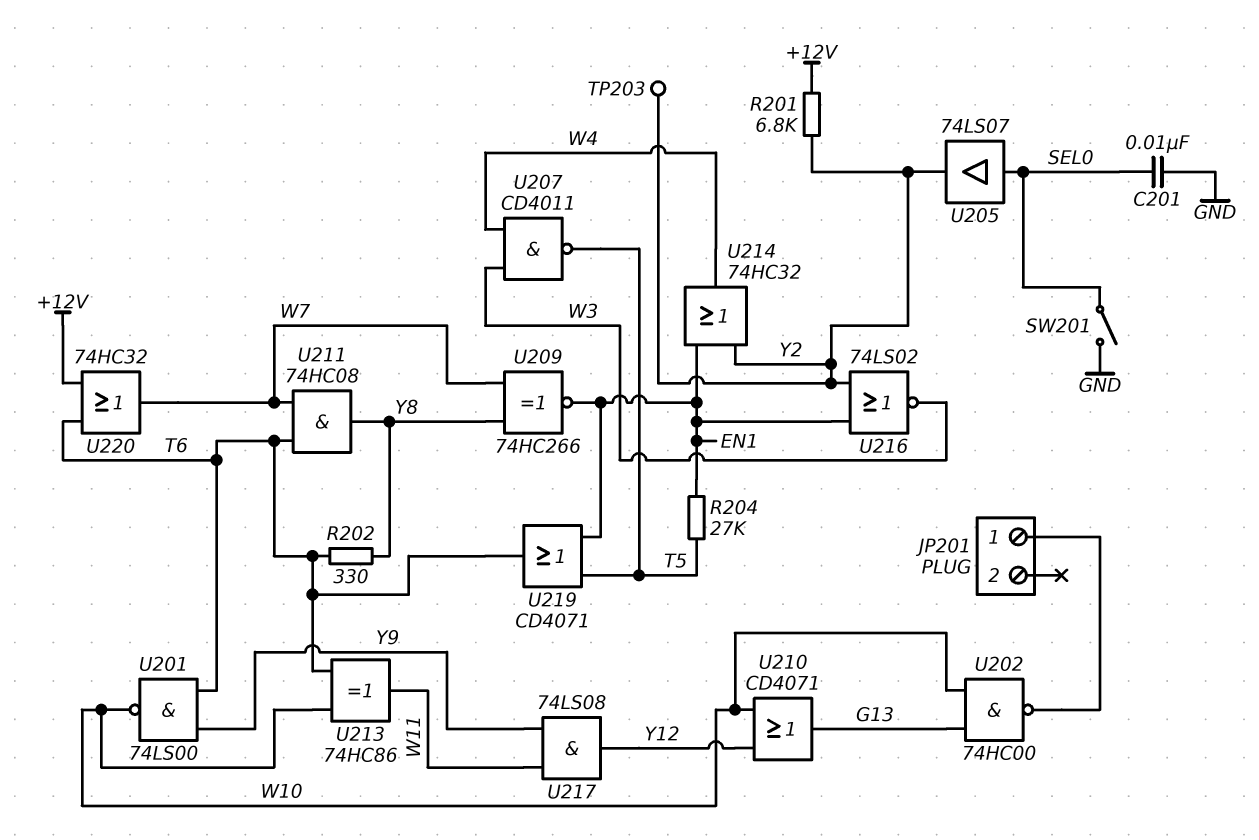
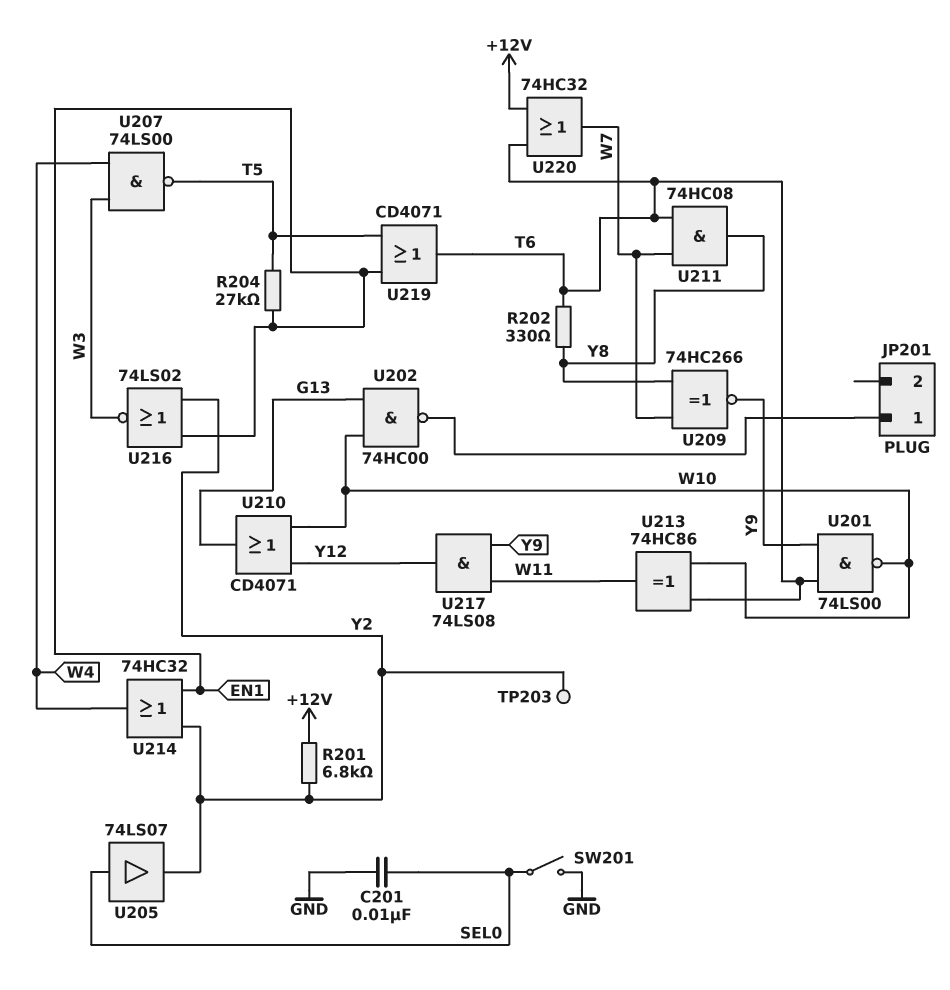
U207: NAND CD4011 (in W3, in W4, out T5) -> NAND 74LS00 (in W3, in W4, out T5)
U209: XNOR 74HC266 (in W7, in Y8, out EN1) -> XNOR 74HC266 (in W7, in Y8, out Y9)

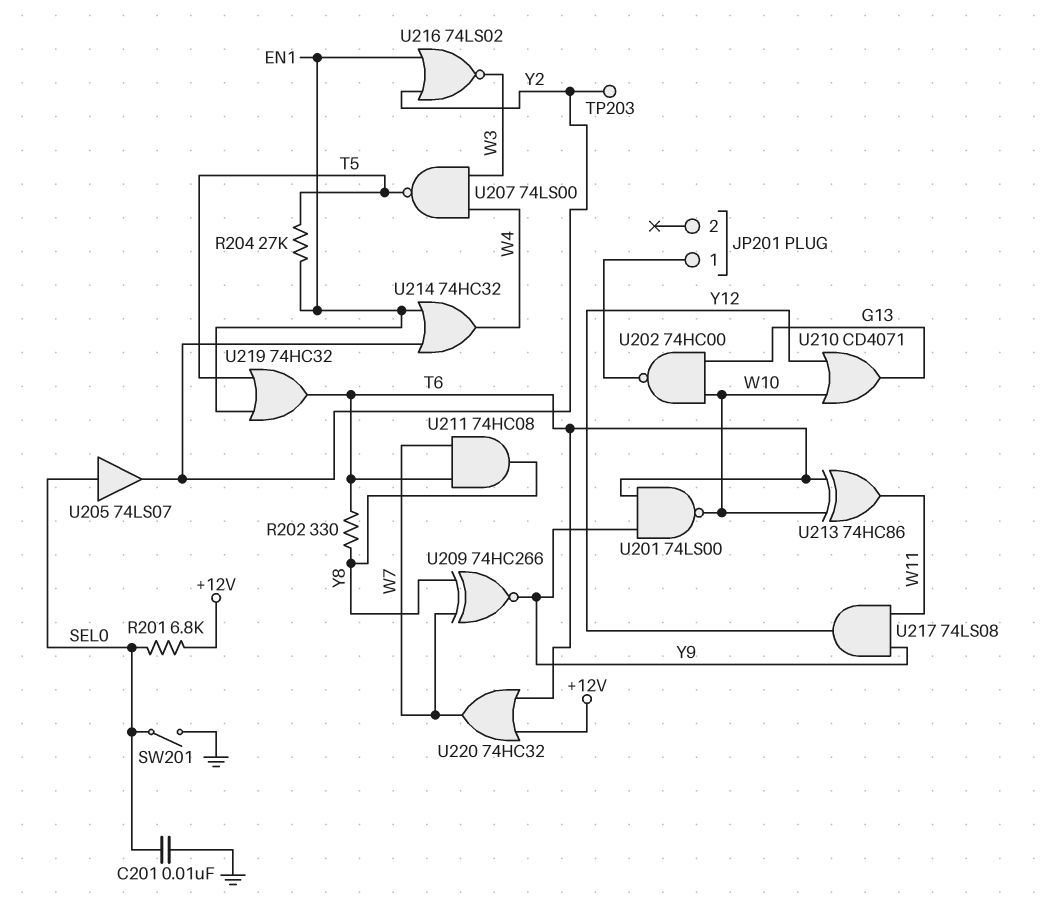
R201: 6.8k (+12V, Y2) -> 6.8k (+12V, SEL0)
U219: OR CD4071 (in EN1, in T5, out T6) -> OR 74HC32 (in EN1, in T5, out T6)

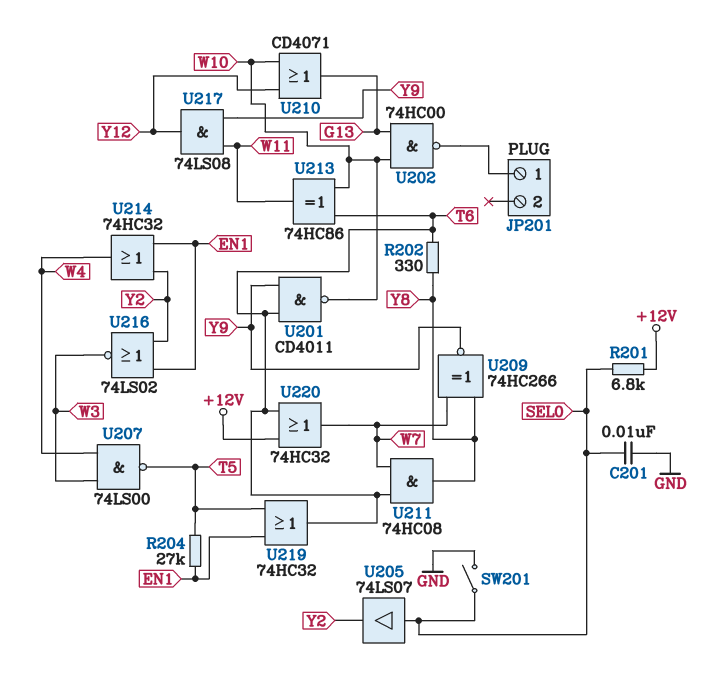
TP203: test point (Y2) -> none
U201: NAND 74LS00 (in T6, in Y9, out W10) -> NAND CD4011 (in T6, in Y9, out W10)

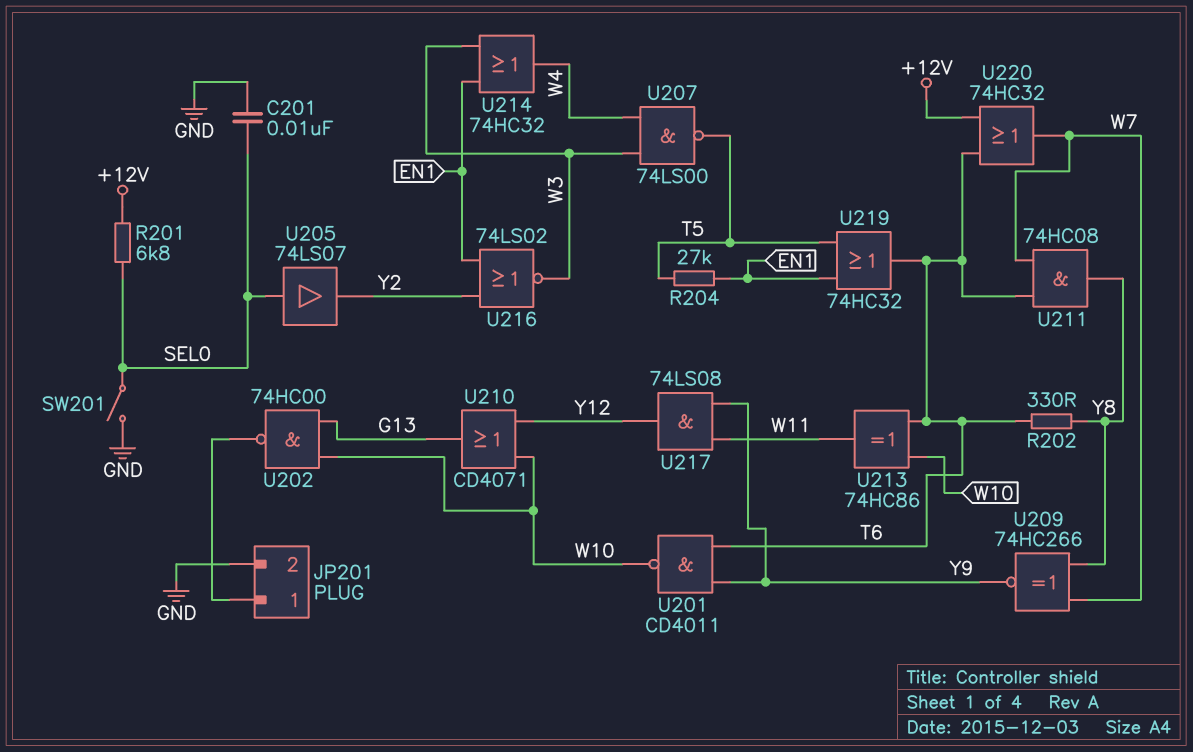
JP201 pin 2: none -> GND
U214: OR 74HC32 (in EN1, in Y2, out W4) -> OR 74HC32 (in EN1, in W3, out W4)

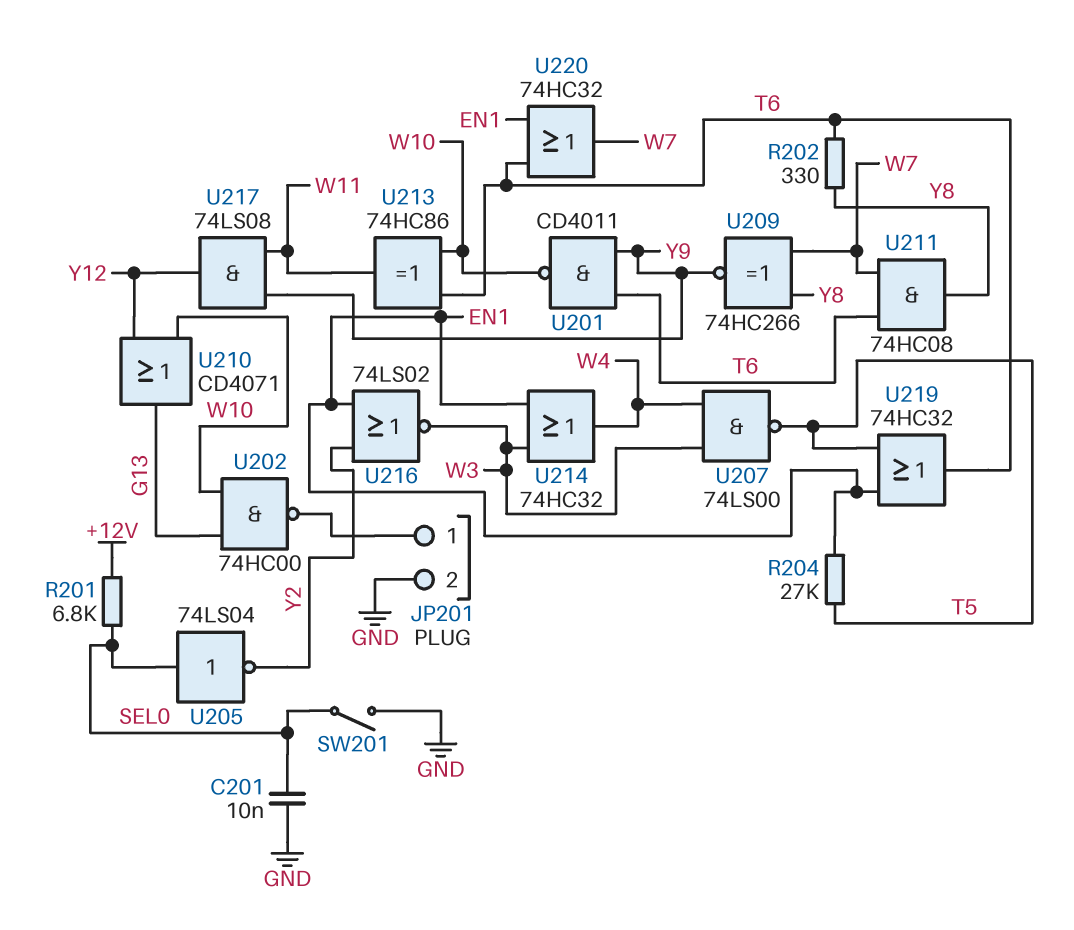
U205: buffer 74LS07 (in SEL0, out Y2) -> NOT 74LS04 (in SEL0, out Y2)
U220: OR 74HC32 (in +12V, in T6, out W7) -> OR 74HC32 (in EN1, in T6, out W7)

